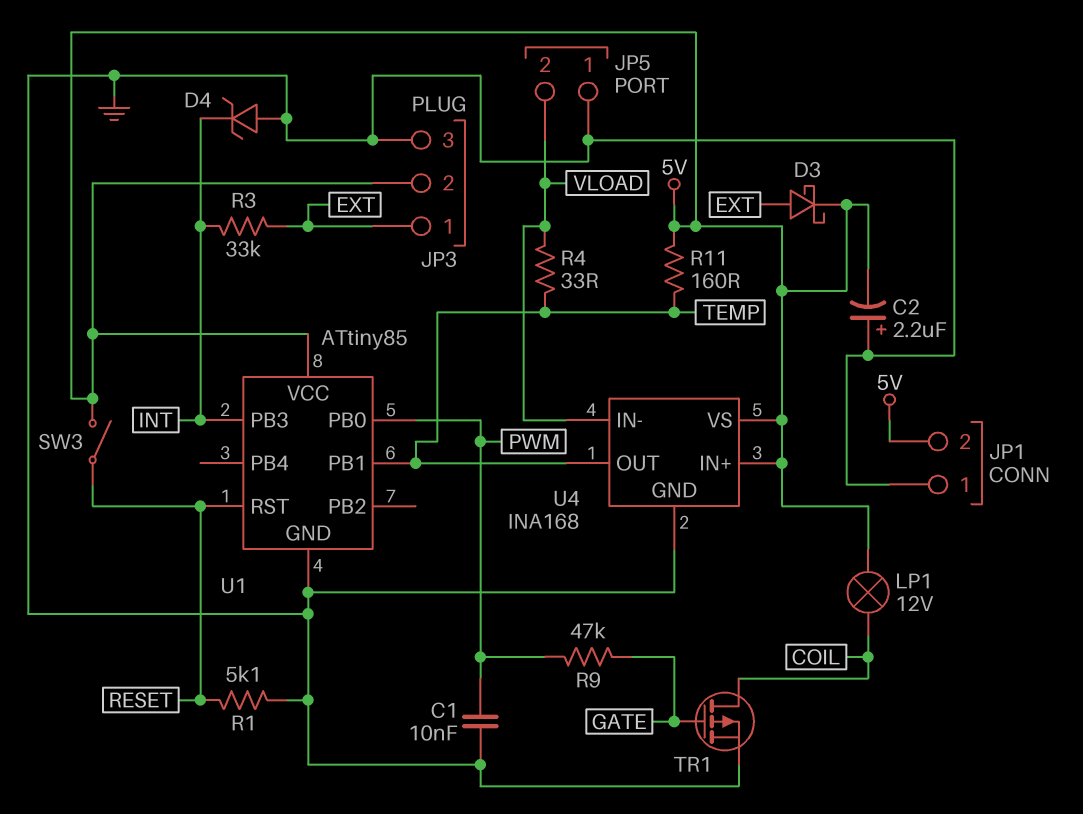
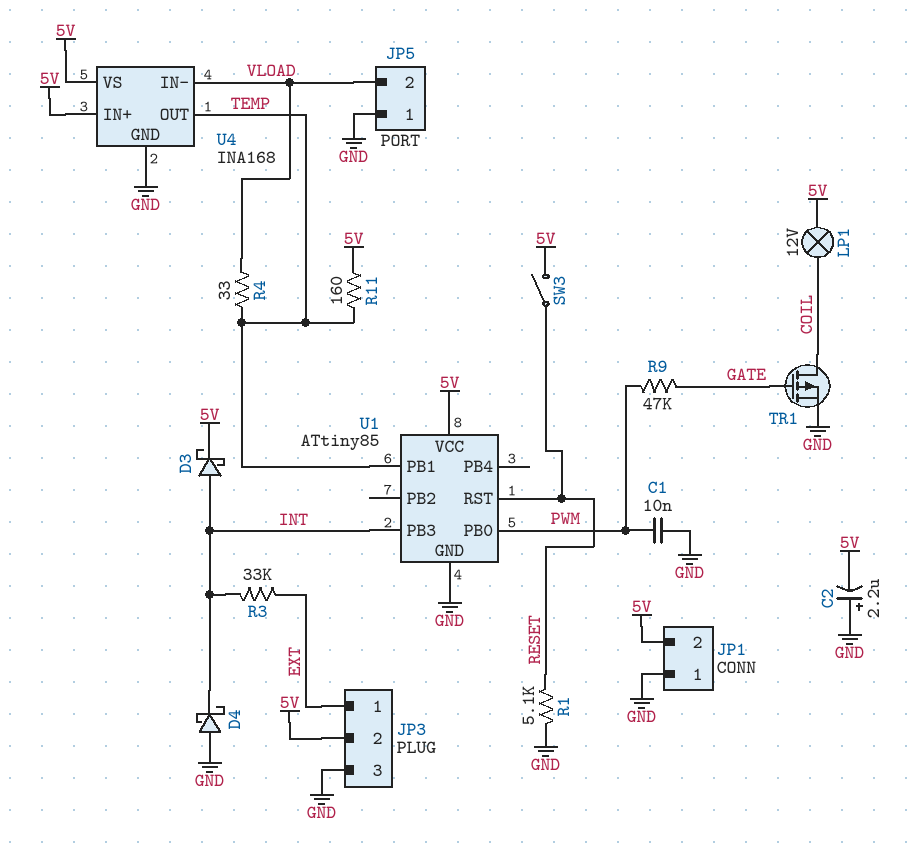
D3: schottky (A EXT, K 5V) -> schottky (A INT, K 5V)
D4: zener (A GND, K INT) -> schottky (A GND, K INT)

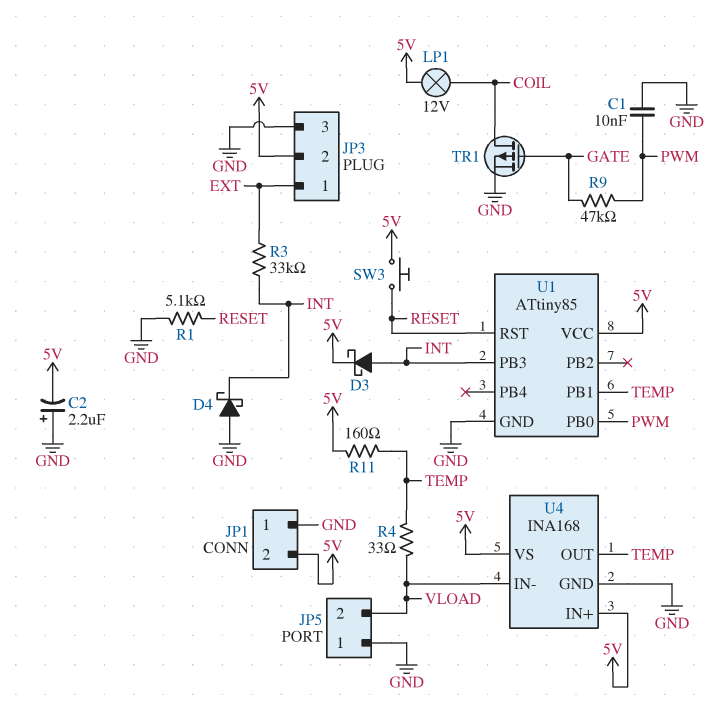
SW3: switch (5V, RESET) -> button (5V, RESET)

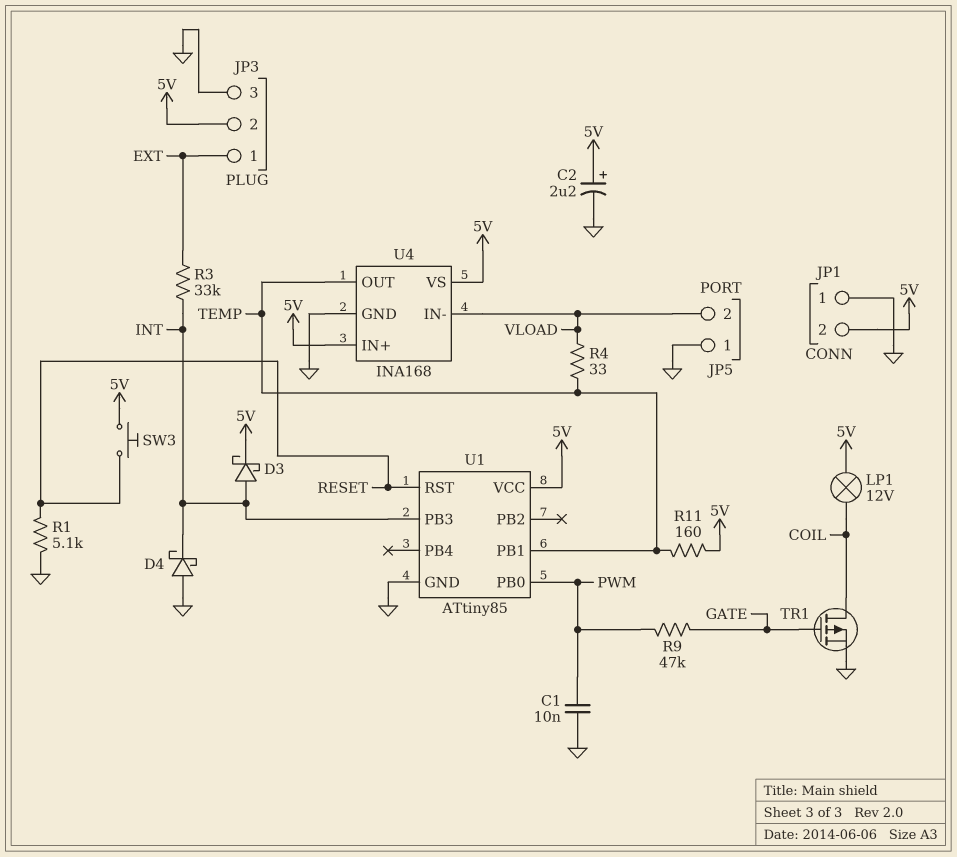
C2: 2.2uF (plus GND, minus 5V) -> 2.2uF (plus 5V, minus GND)

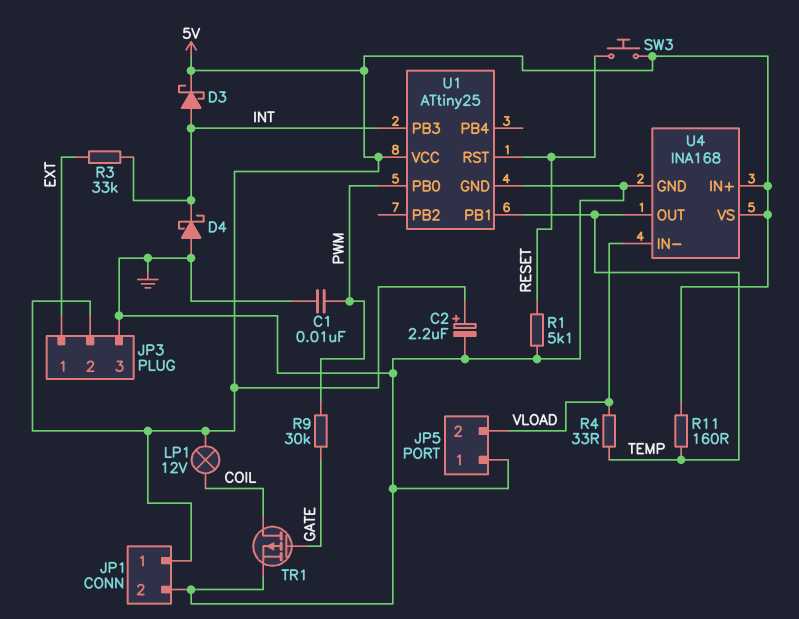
JP1 pin 1: GND -> 5V
JP1 pin 2: 5V -> GND
R9: 47k (GATE, PWM) -> 30k (GATE, PWM)
U1: ATtiny85 -> ATtiny25

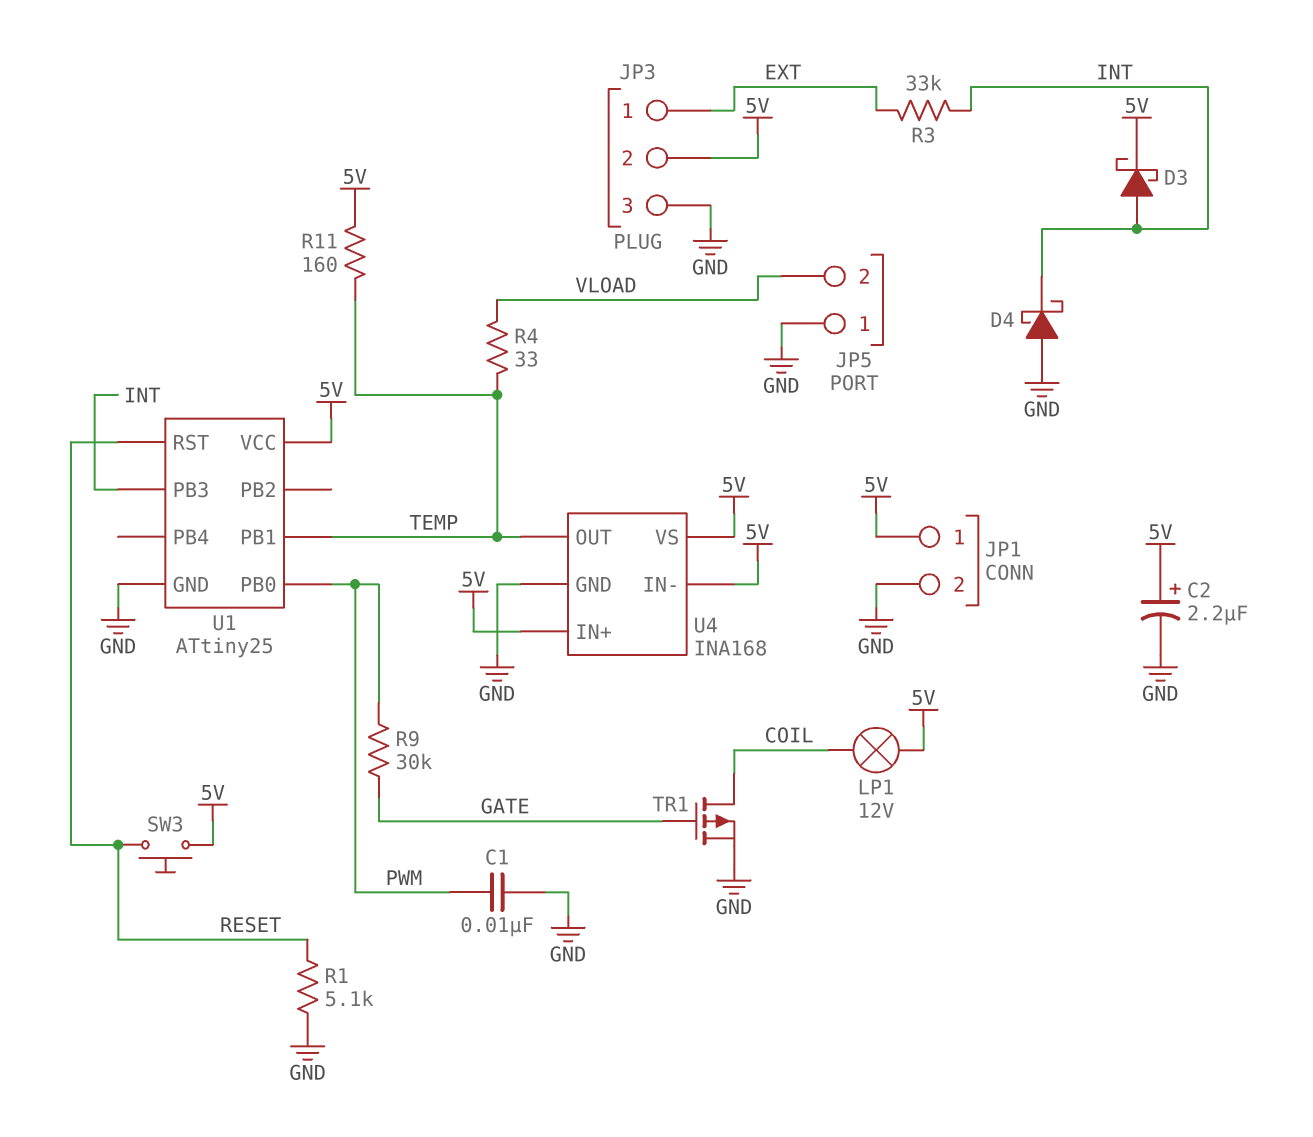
U4 pin IN-: VLOAD -> 5V

